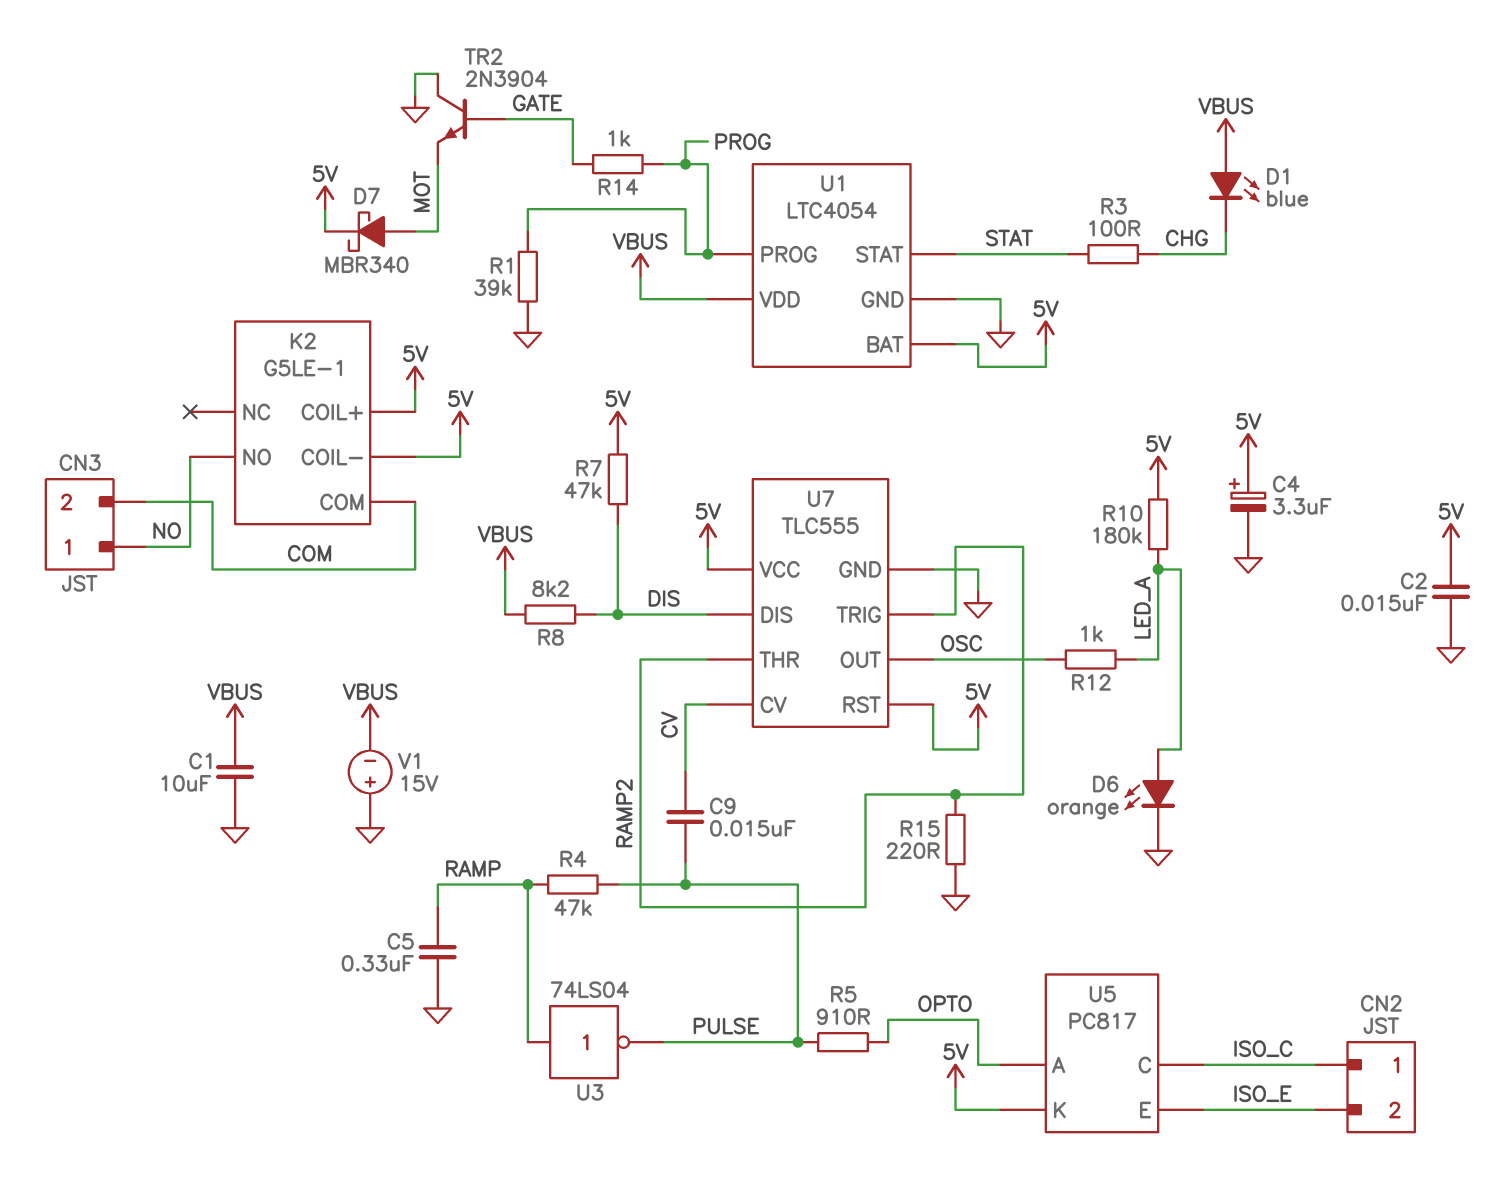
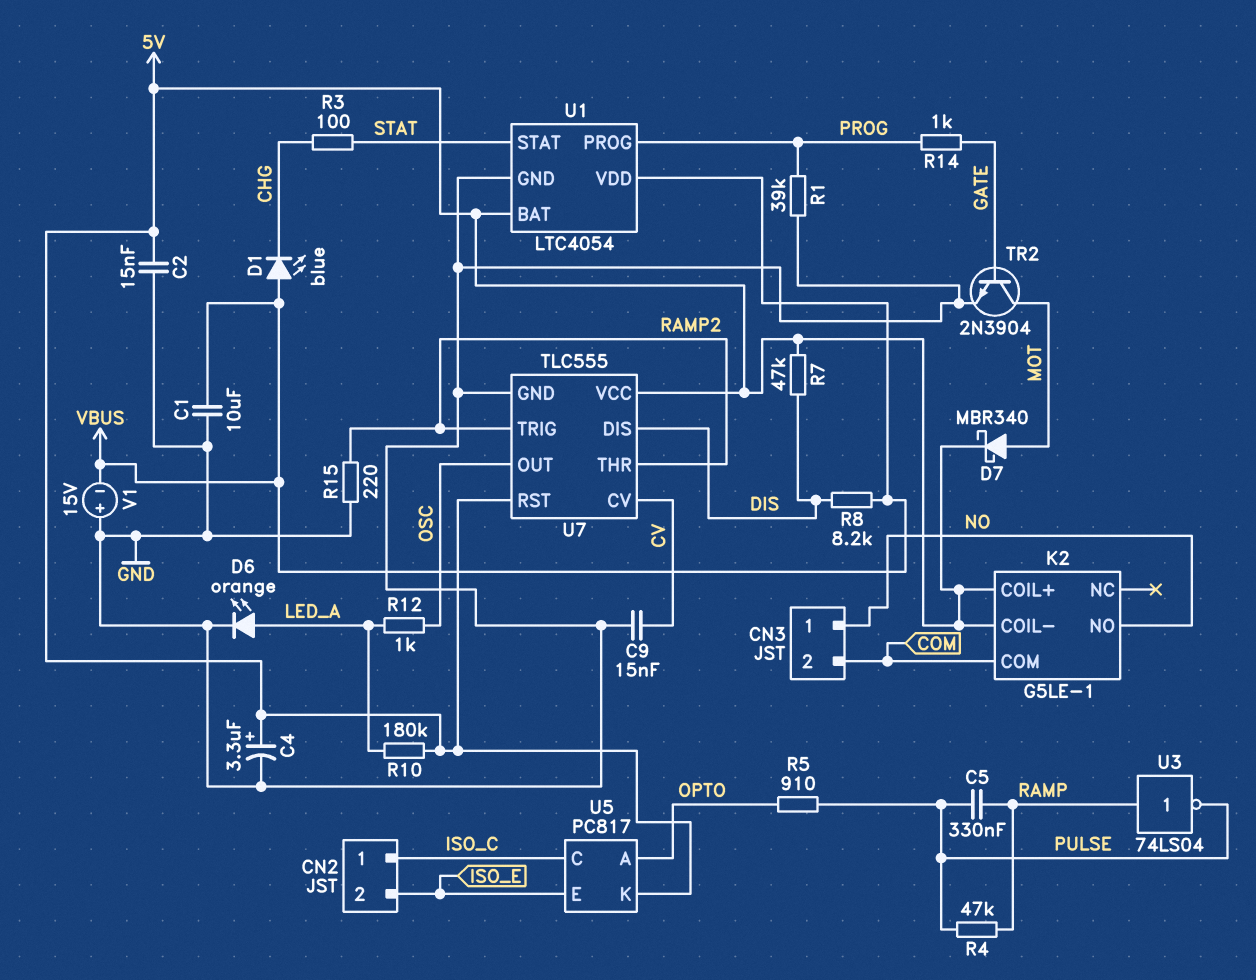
C5: 330nF (GND, RAMP) -> 330nF (PULSE, RAMP)
C9: 15nF (CV, PULSE) -> 15nF (CV, GND)
TR2: NPN 2N3904 (B GATE, C GND, E MOT) -> NPN 2N3904 (B GATE, C MOT, E GND)

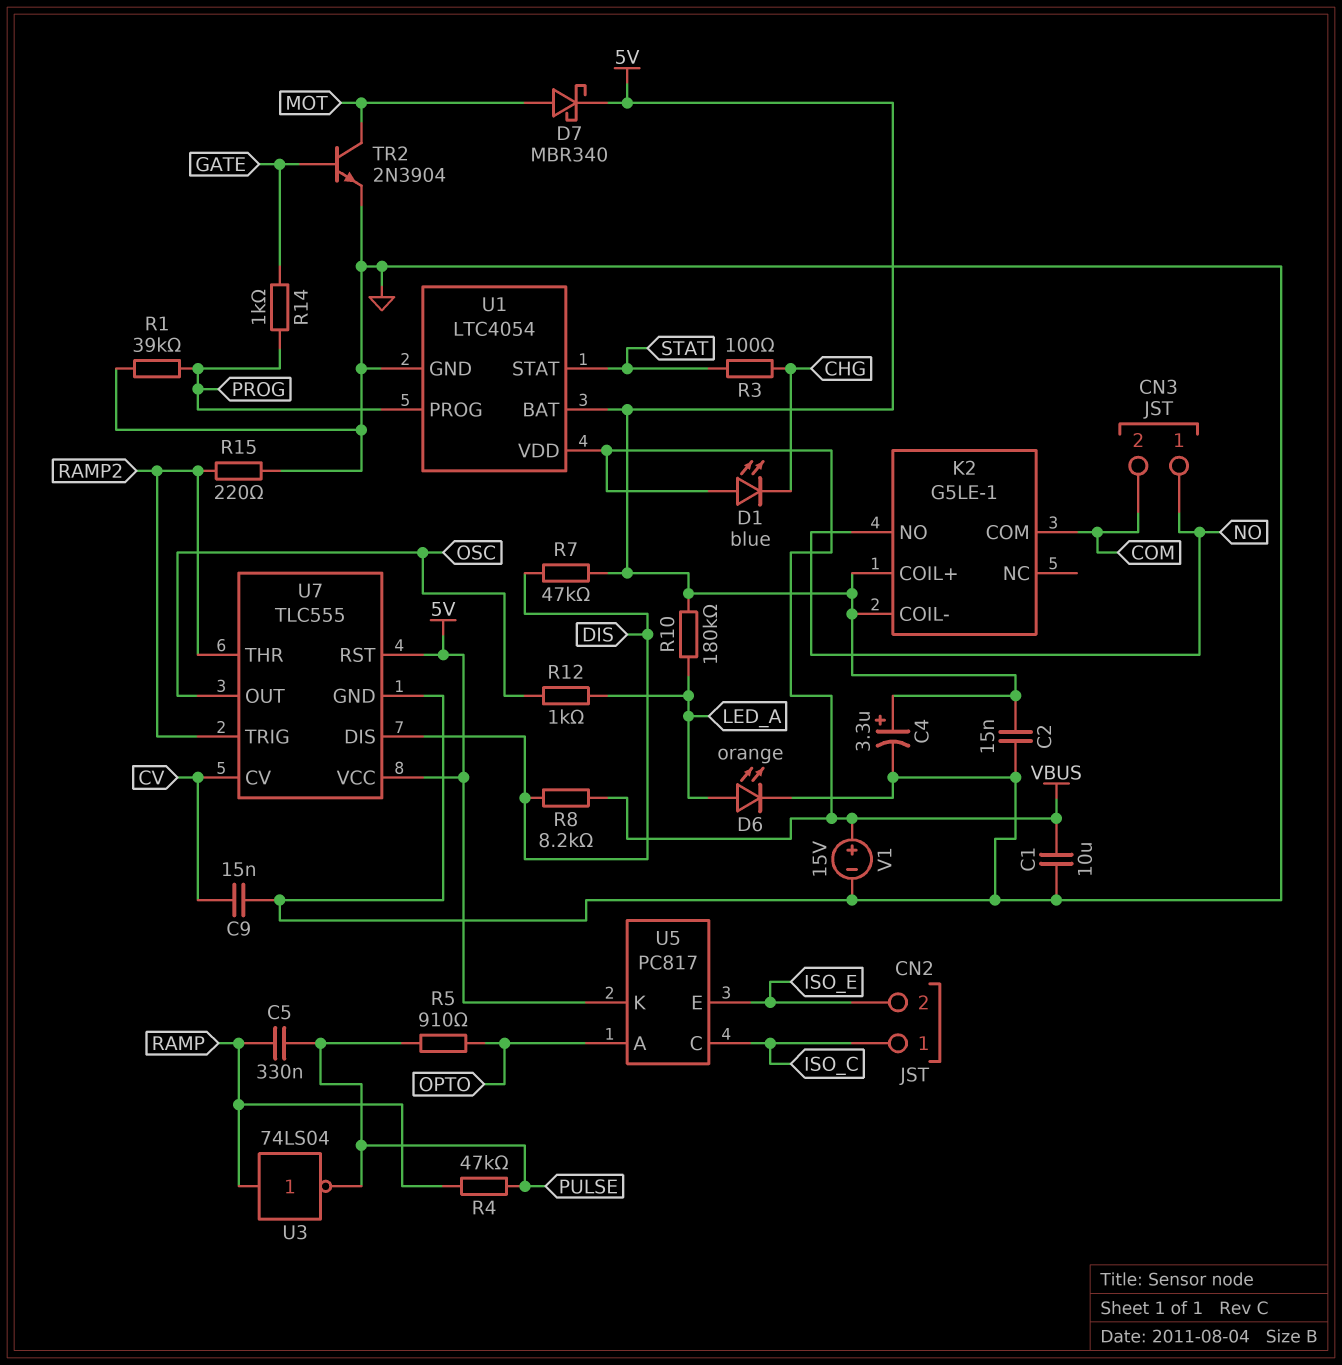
V1: 15V (plus GND, minus VBUS) -> 15V (plus VBUS, minus GND)

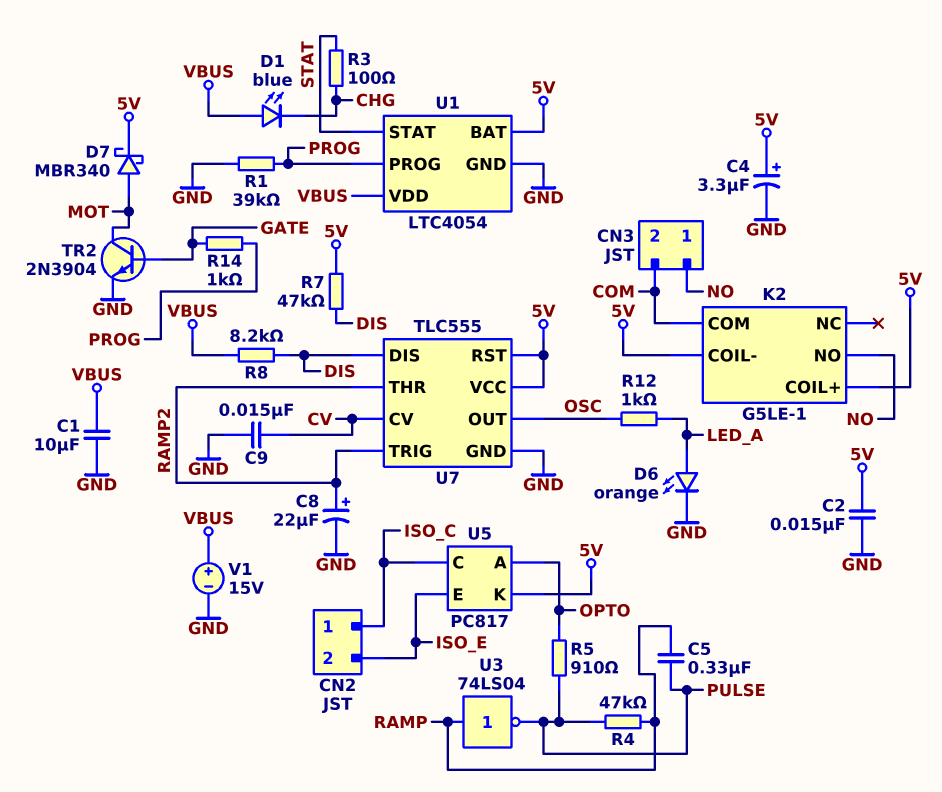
C8: none -> 22uF (plus RAMP2, minus GND)
R10: 180k (5V, LED_A) -> none
R15: 220 (GND, RAMP2) -> none

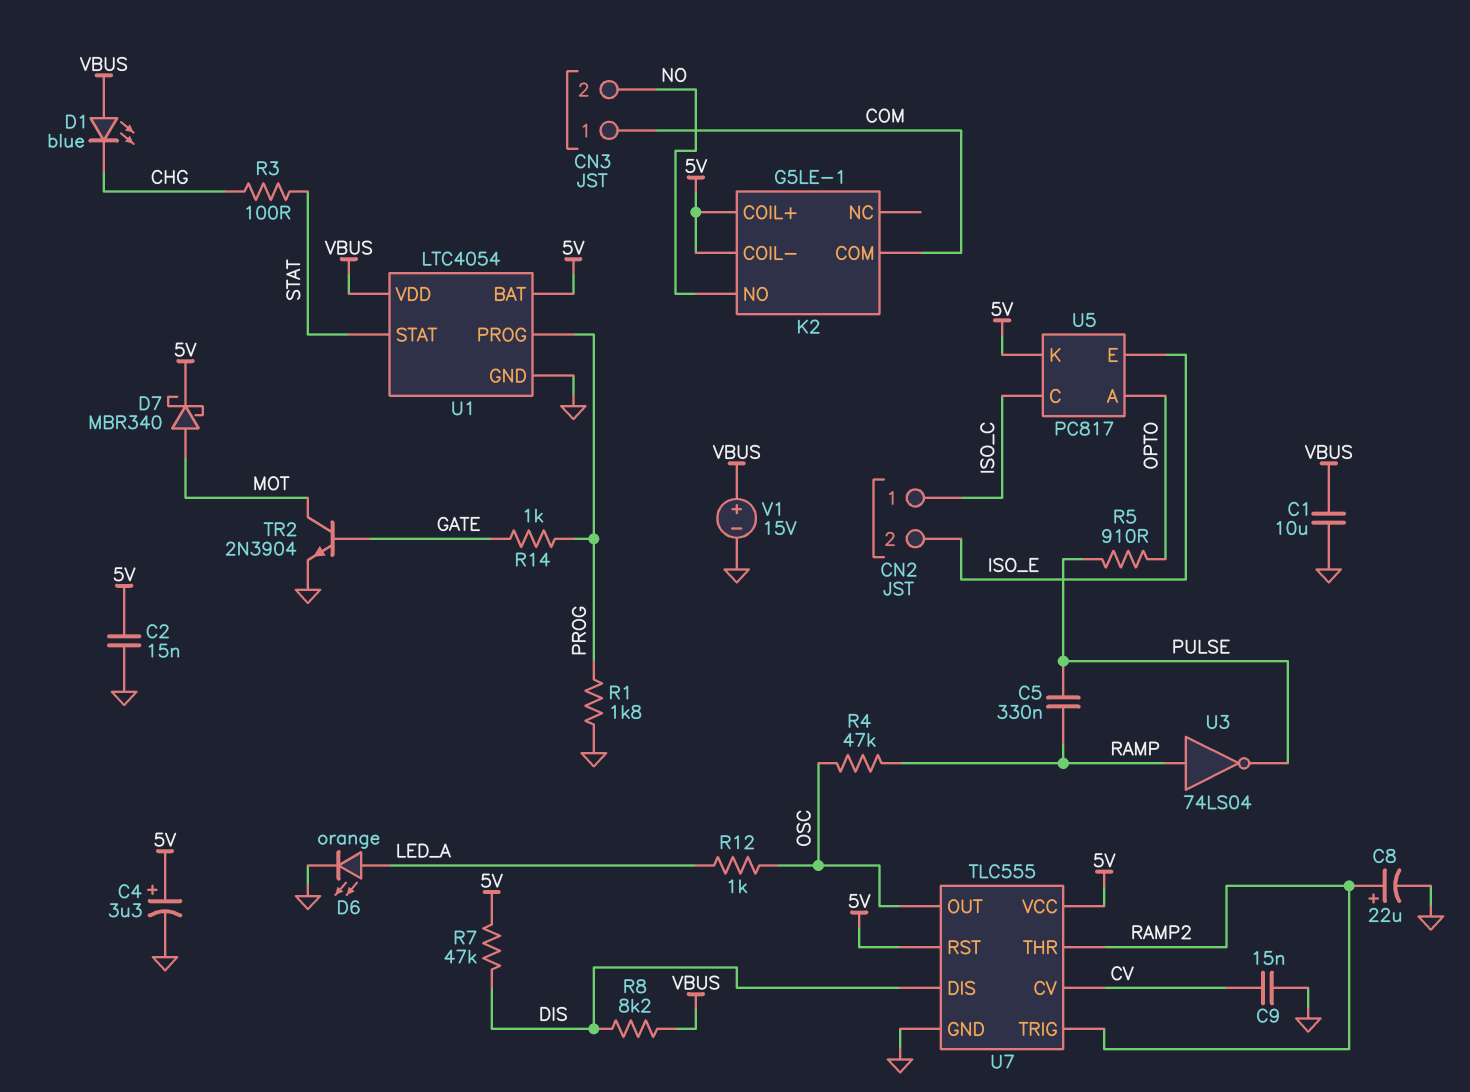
CN3 pin 1: NO -> COM
CN3 pin 2: COM -> NO
R1: 39k (GND, PROG) -> 1.8k (GND, PROG)
R4: 47k (PULSE, RAMP) -> 47k (OSC, RAMP)

